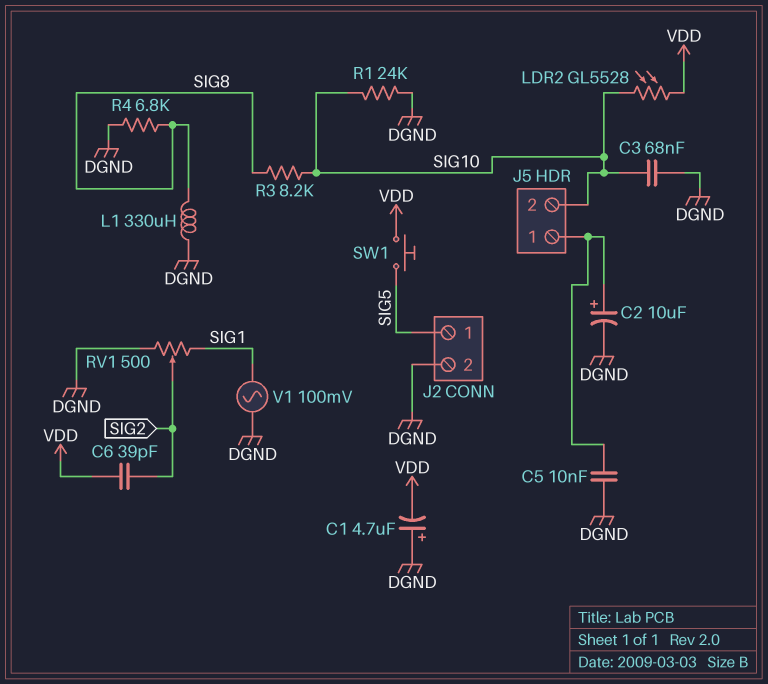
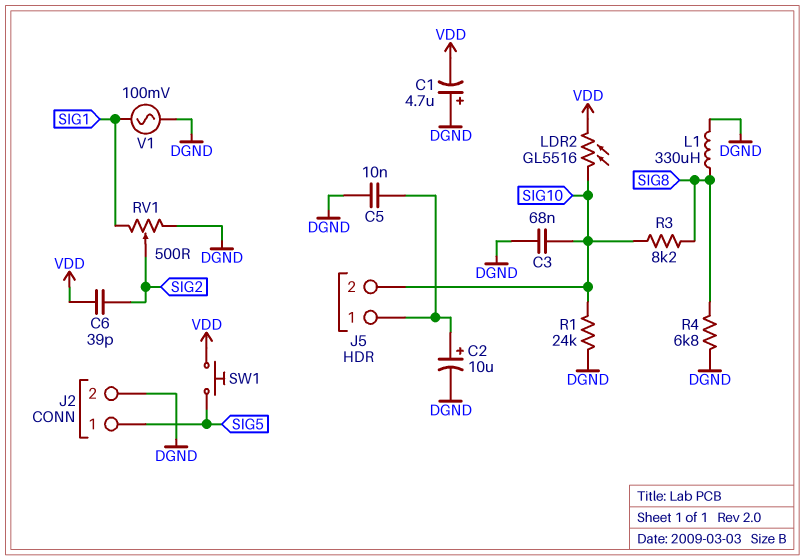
LDR2: GL5528 (SIG10, VDD) -> GL5516 (SIG10, VDD)

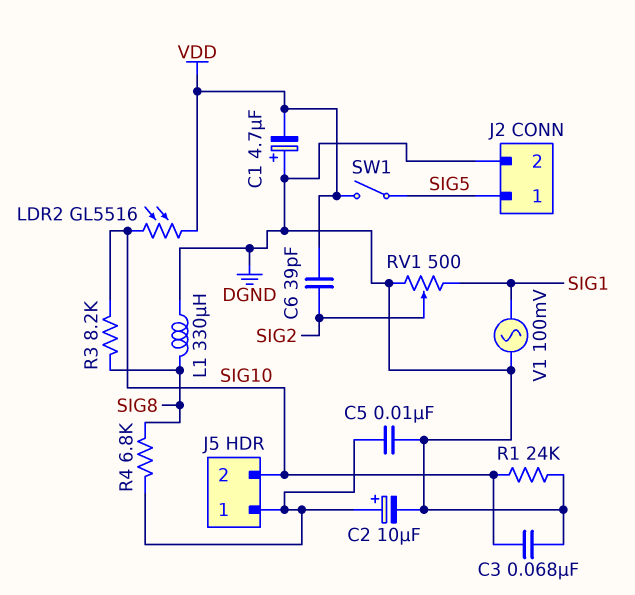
R4: 6.8k (DGND, SIG8) -> 6.8k (J5/1, SIG8)
SW1: button (SIG5, VDD) -> switch (SIG5, VDD)

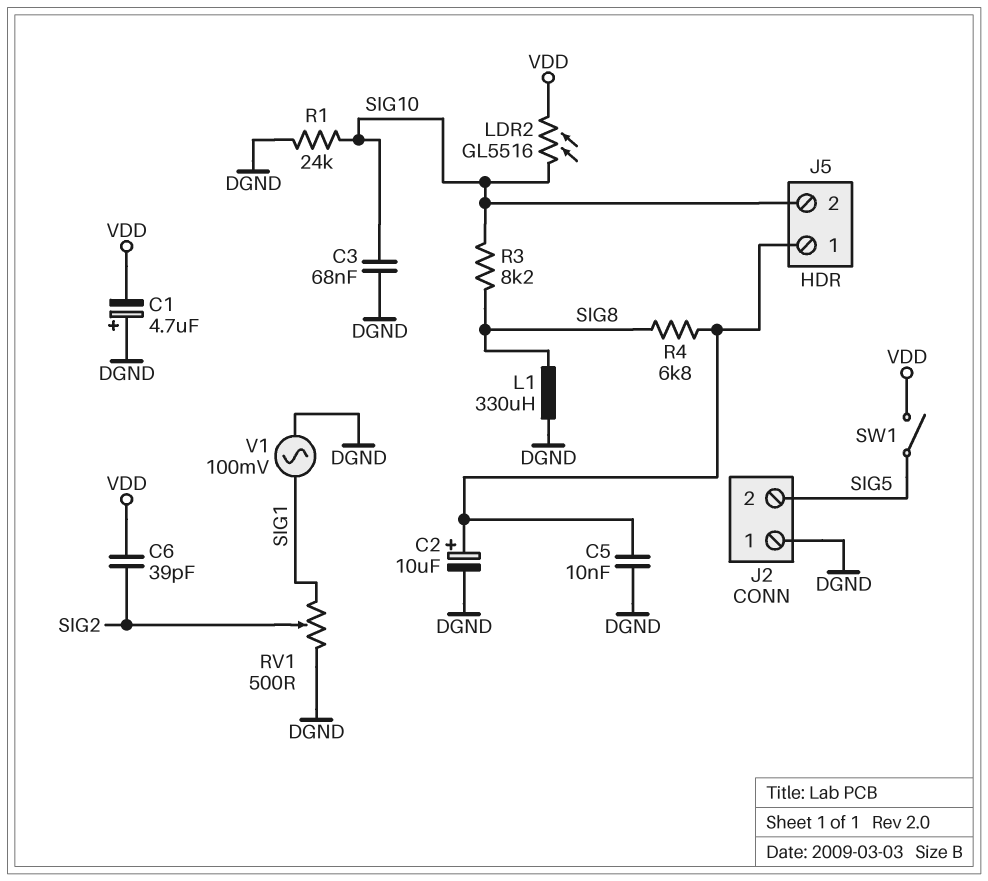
J2 pin 1: SIG5 -> DGND
J2 pin 2: DGND -> SIG5

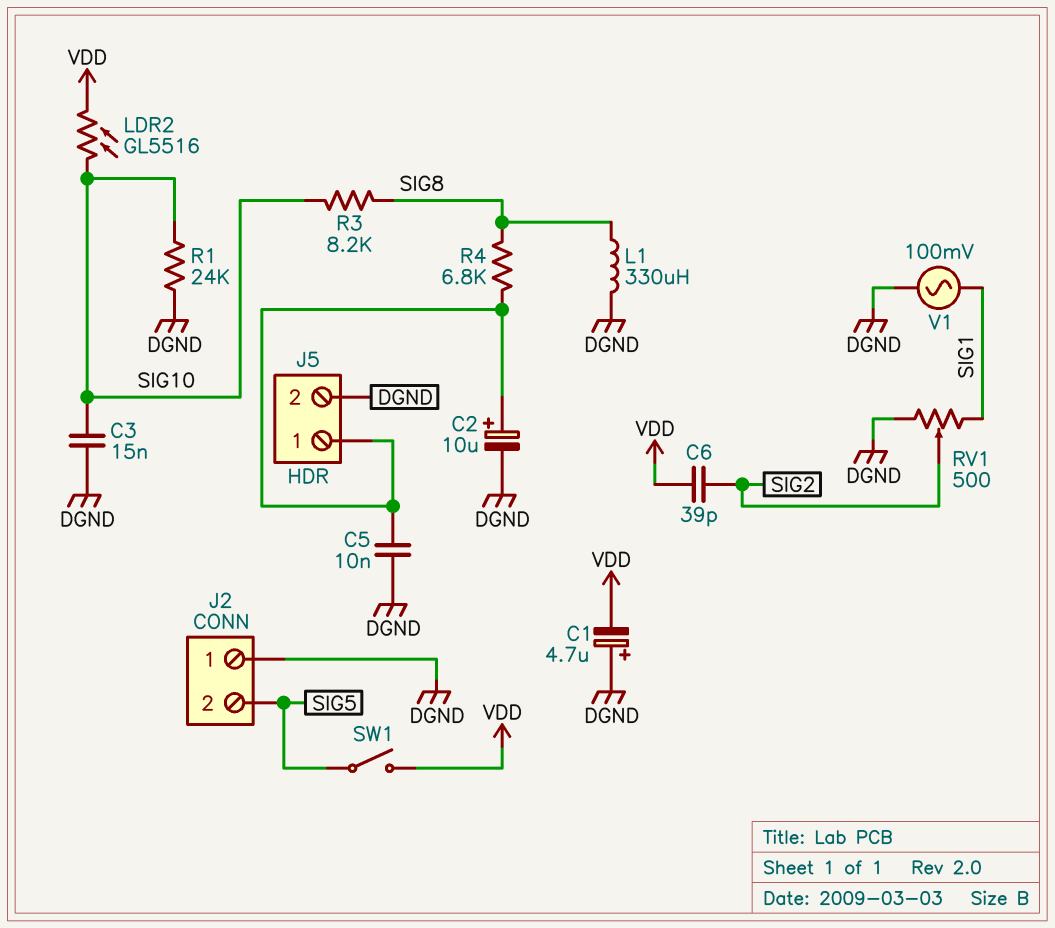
C3: 68nF (DGND, SIG10) -> 15nF (DGND, SIG10)
J5 pin 2: SIG10 -> DGND

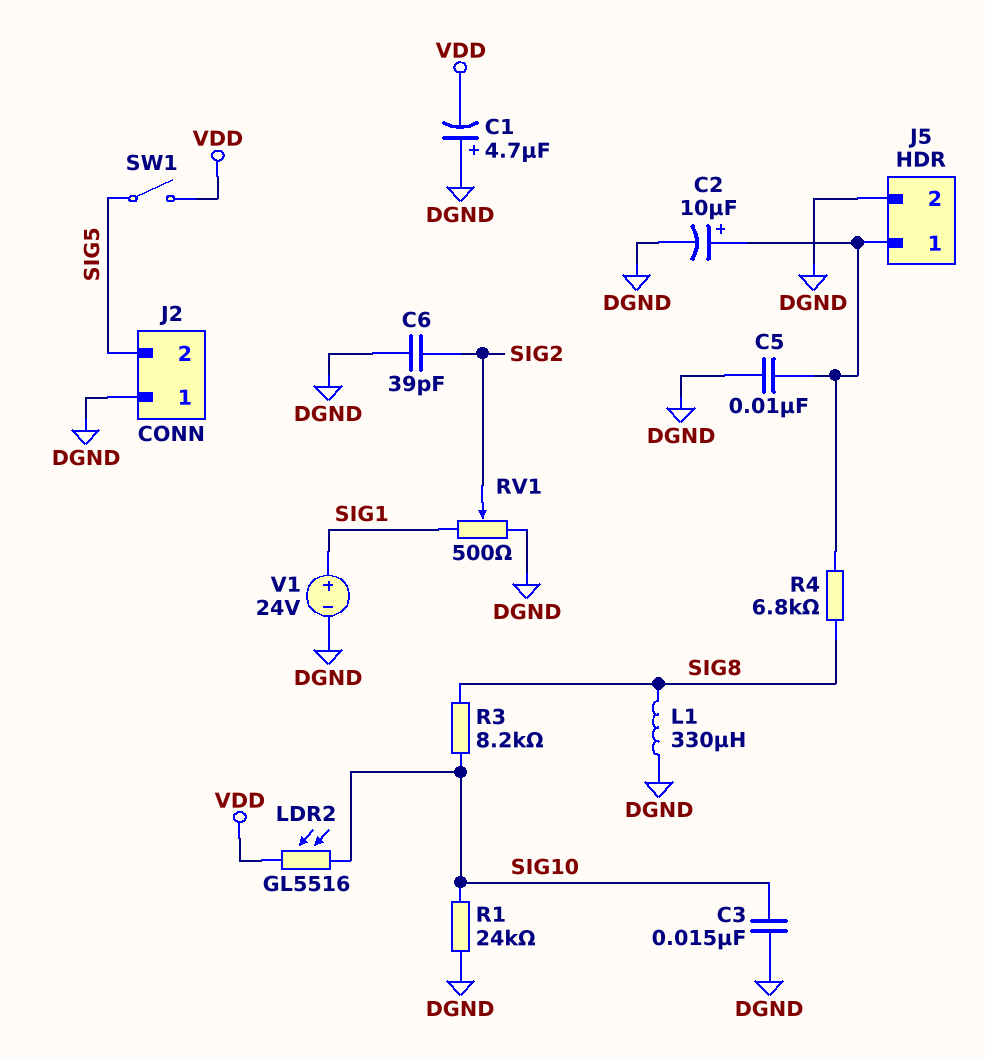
C6: 39pF (SIG2, VDD) -> 39pF (DGND, SIG2)
V1: AC 100mV (DGND, SIG1) -> 24V (plus SIG1, minus DGND)

